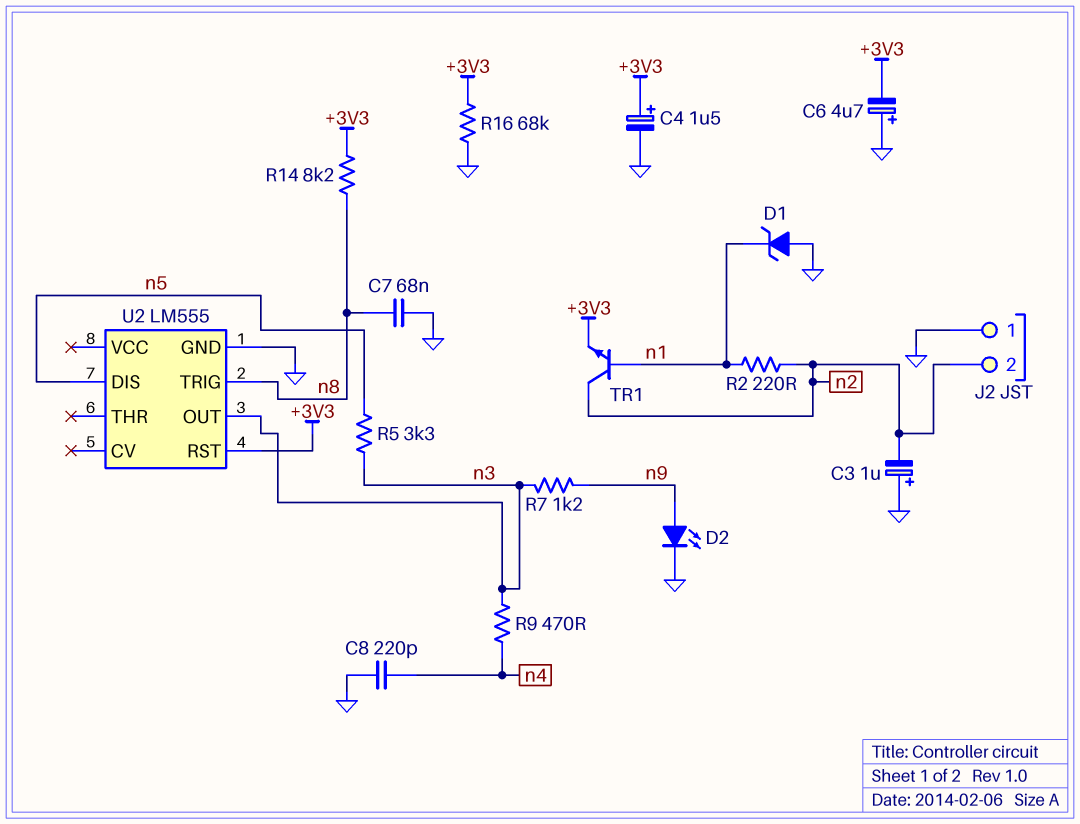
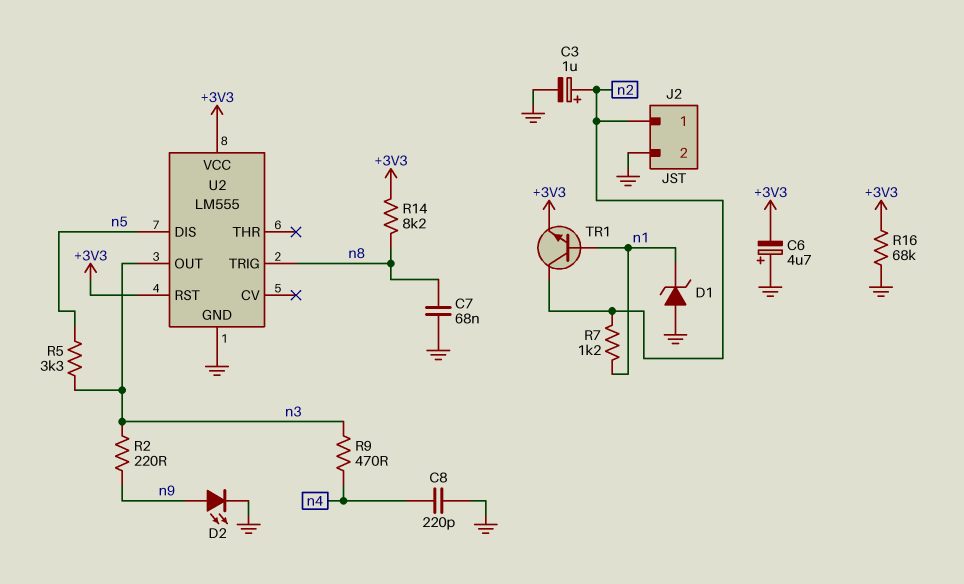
C3: 1uF (plus GND, minus n2) -> 1uF (plus n2, minus GND)
C4: 1.5uF (plus +3V3, minus GND) -> none
J2 pin 1: GND -> n2
J2 pin 2: n2 -> GND
R2: 220 (n1, n2) -> 220 (n3, n9)
R7: 1.2k (n3, n9) -> 1.2k (n1, n2)
U2 pin VCC: none -> +3V3

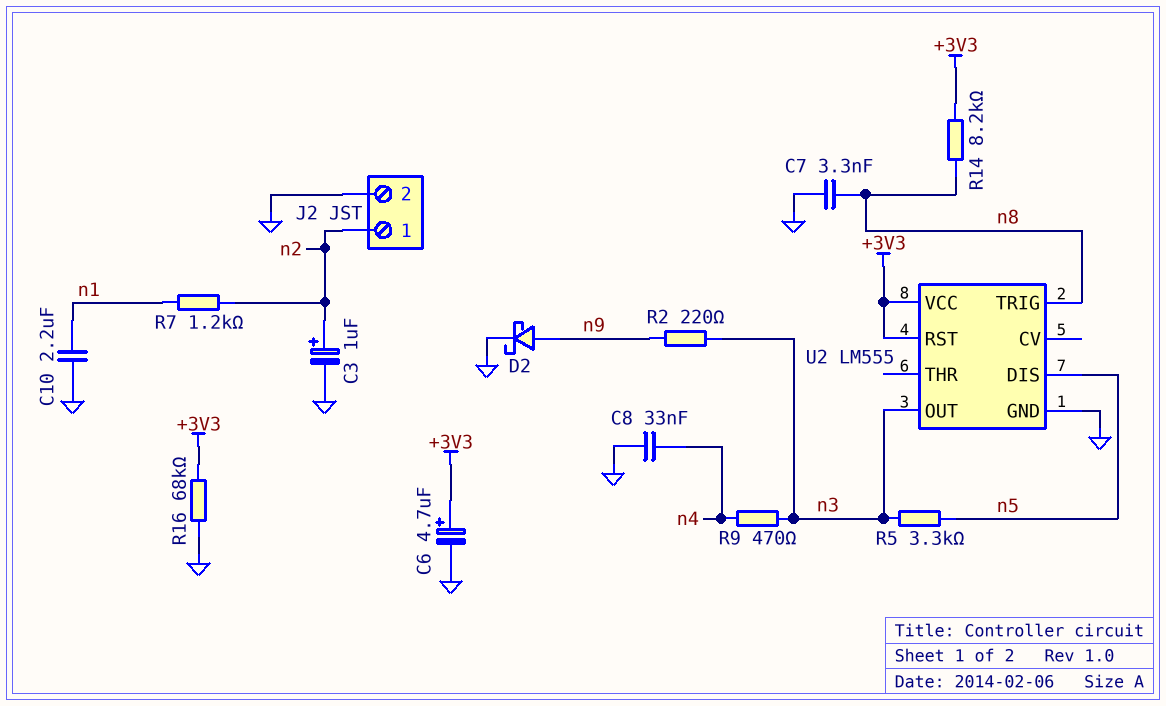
C6: 4.7uF (plus GND, minus +3V3) -> 4.7uF (plus +3V3, minus GND)
C7: 68nF (GND, n8) -> 3.3nF (GND, n8)
C8: 220pF (GND, n4) -> 33nF (GND, n4)
C10: none -> 2.2uF (GND, n1)
D1: zener (A GND, K n1) -> none
D2: LED (A n9, K GND) -> schottky (A n9, K GND)
TR1: NPN (B n1, C n2, E +3V3) -> none

